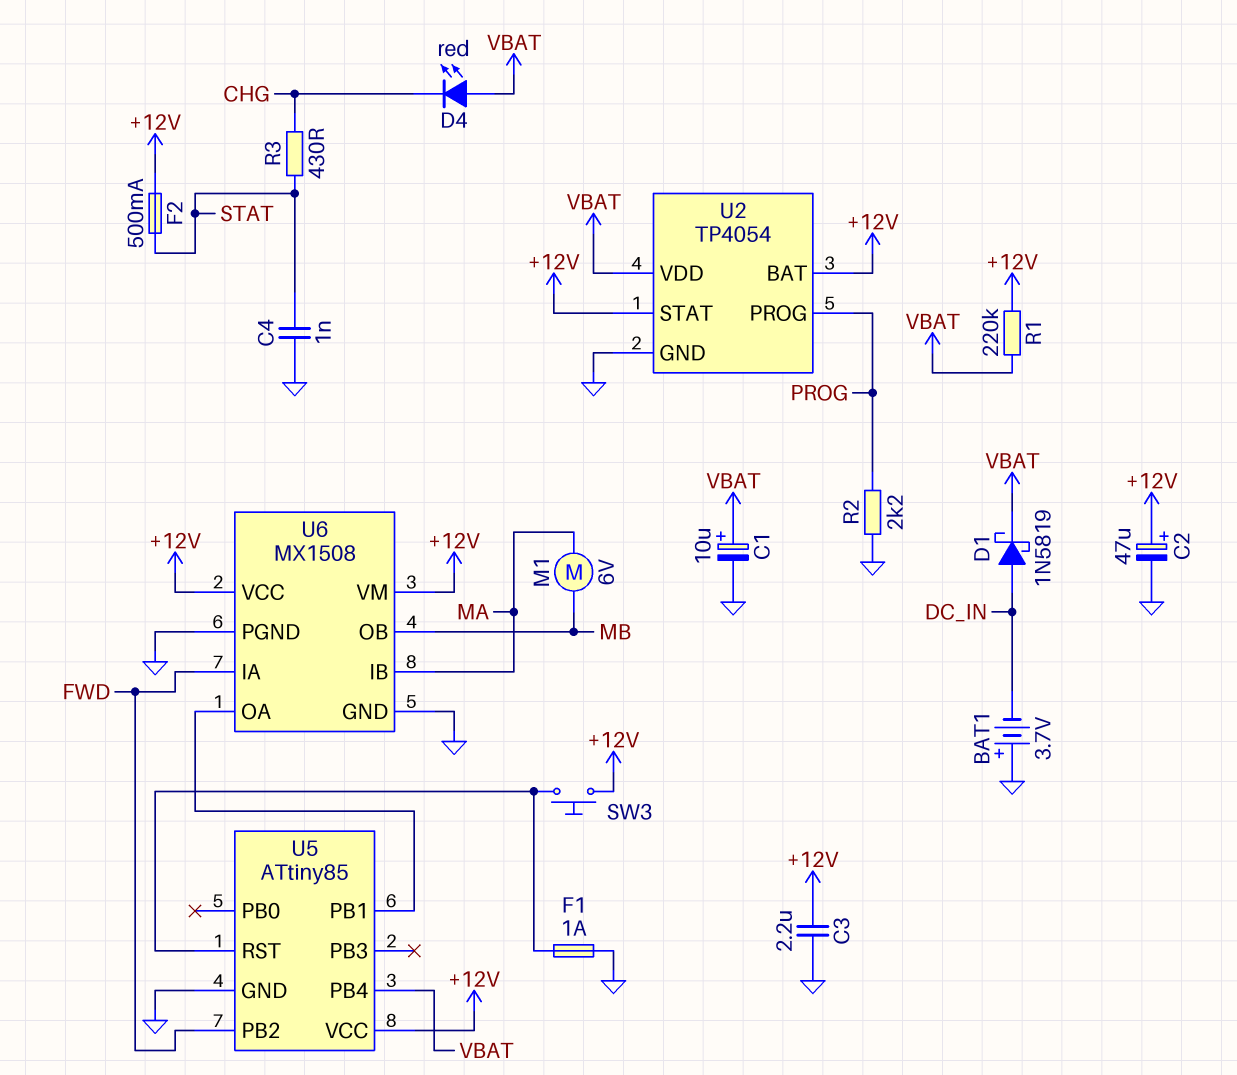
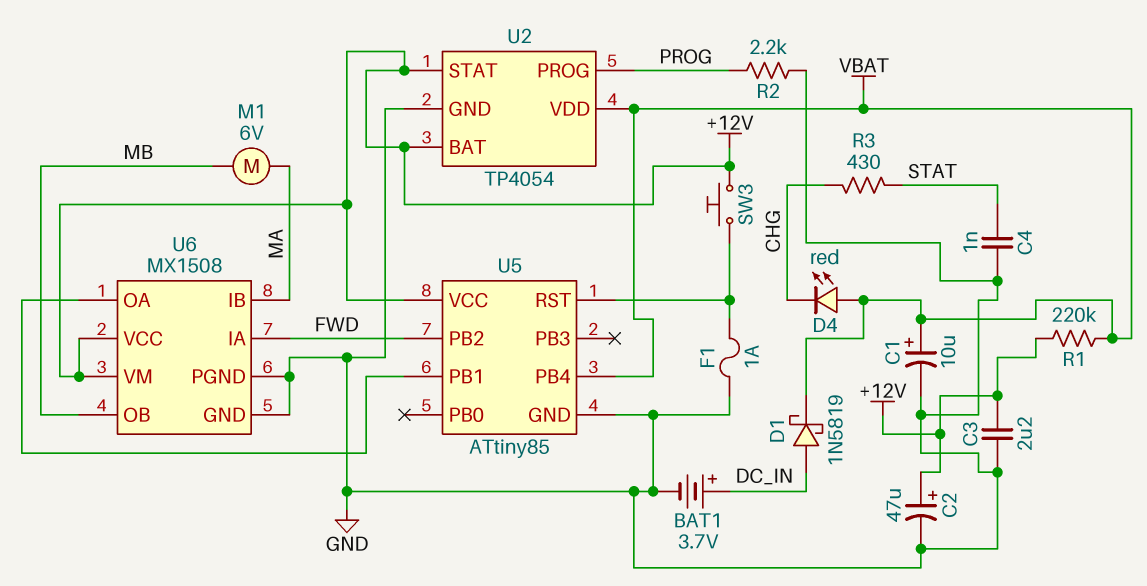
BAT1: 3.7V (plus GND, minus DC_IN) -> 3.7V (plus DC_IN, minus GND)
F2: 500mA (+12V, STAT) -> none

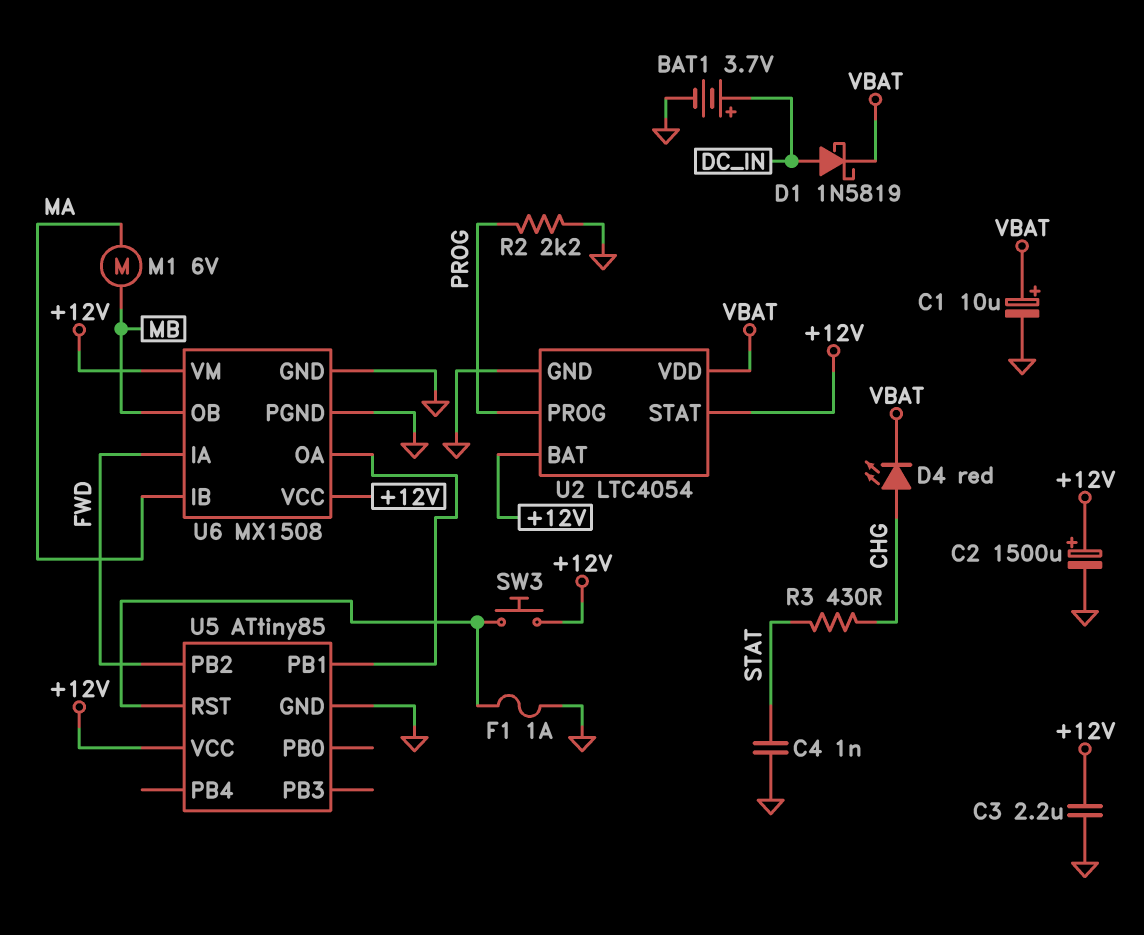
C2: 47uF (plus +12V, minus GND) -> 1500uF (plus +12V, minus GND)
D4: LED red (A VBAT, K CHG) -> LED red (A CHG, K VBAT)
R1: 220k (+12V, VBAT) -> none
U2: TP4054 -> LTC4054
U5 pin PB4: VBAT -> none

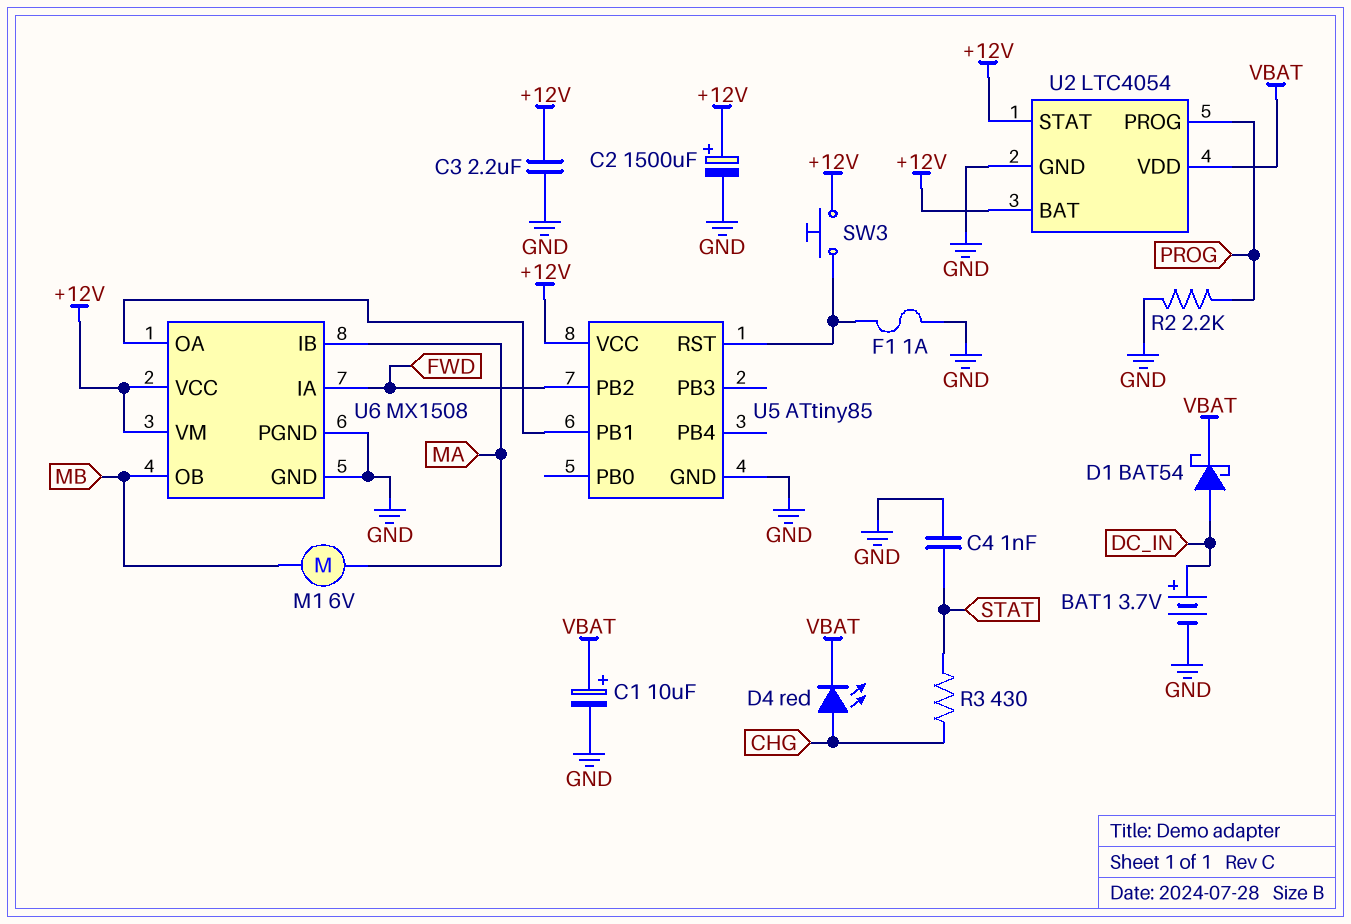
D1: schottky 1N5819 (A DC_IN, K VBAT) -> schottky BAT54 (A DC_IN, K VBAT)

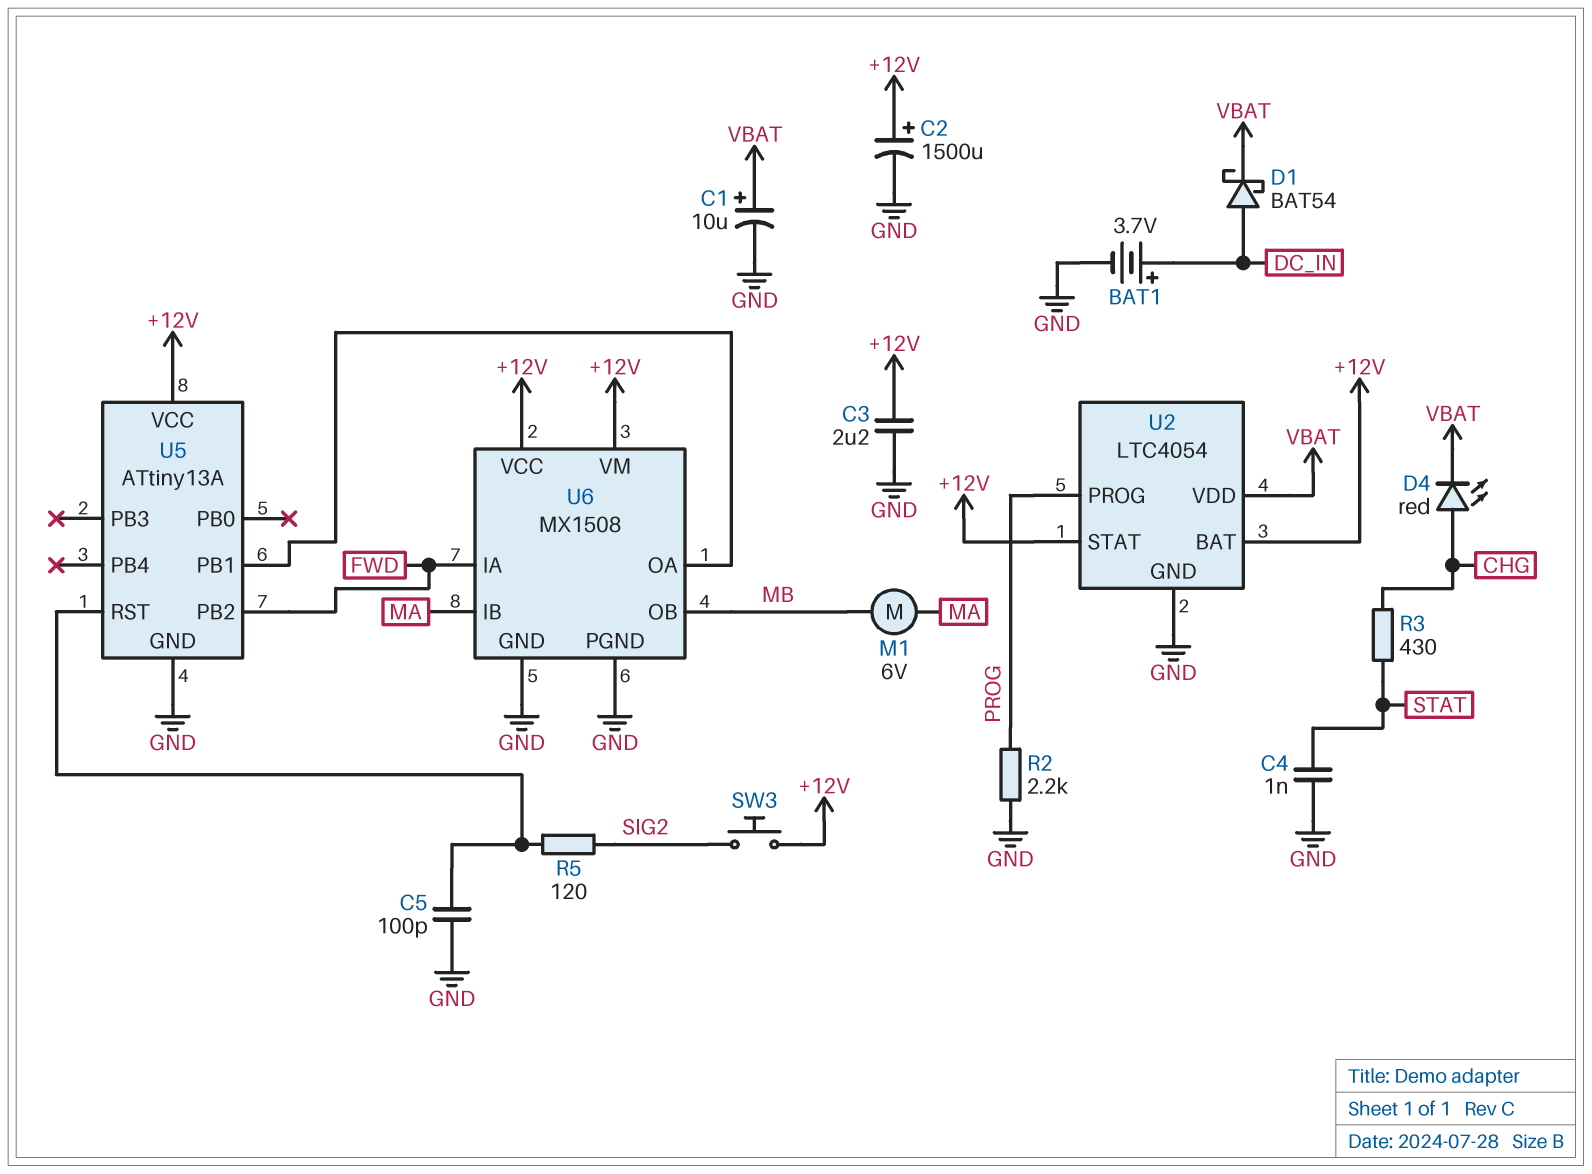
C5: none -> 100pF (GND, U5/RST)
F1: 1A (GND, U5/RST) -> none
R5: none -> 120 (SIG2, U5/RST)
SW3: button (+12V, U5/RST) -> button (+12V, SIG2)
U5: ATtiny85 -> ATtiny13A

